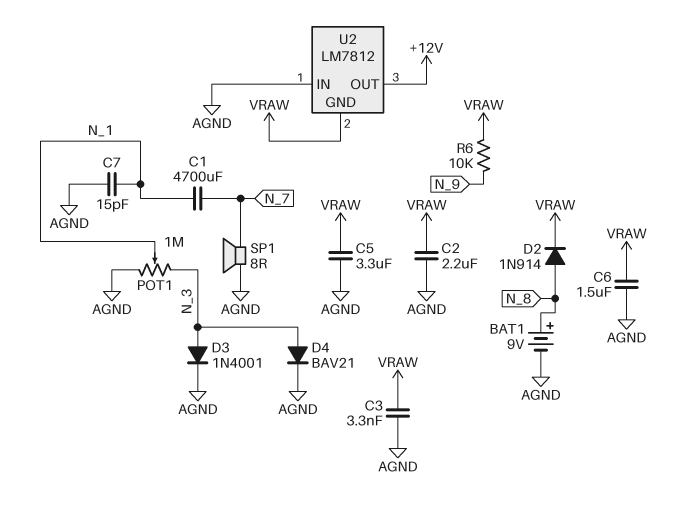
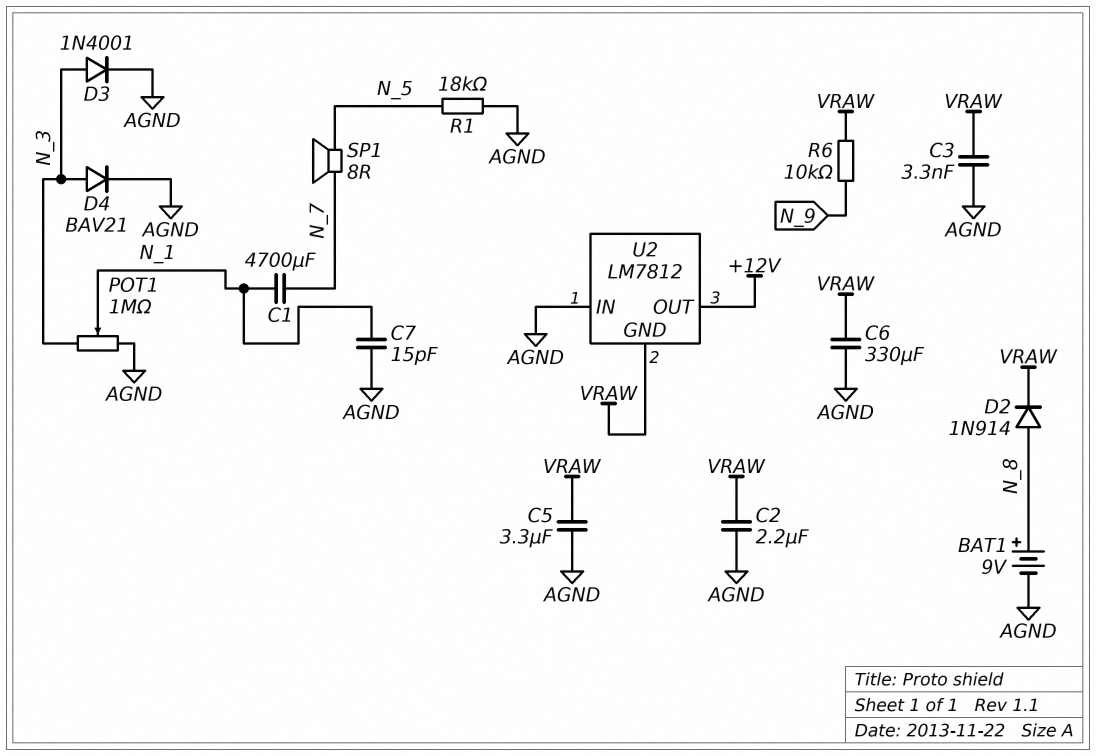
C6: 1.5uF (AGND, VRAW) -> 330uF (AGND, VRAW)
R1: none -> 18k (AGND, N_5)
SP1: speaker 8R (AGND, N_7) -> speaker 8R (N_5, N_7)

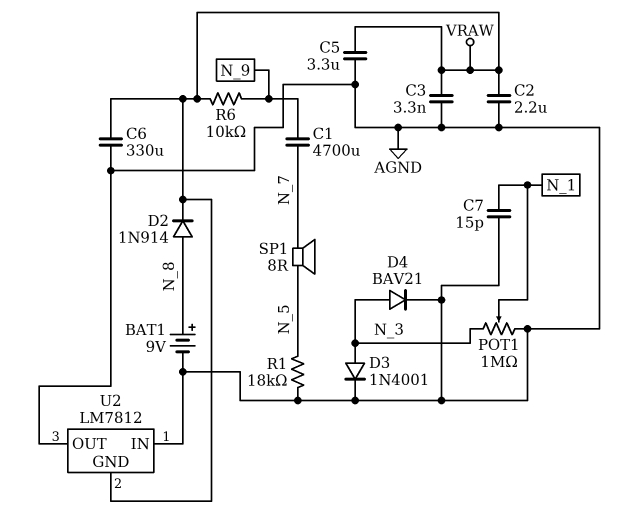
C1: 4700uF (N_1, N_7) -> 4700uF (N_7, N_9)
U2 pin OUT: +12V -> AGND

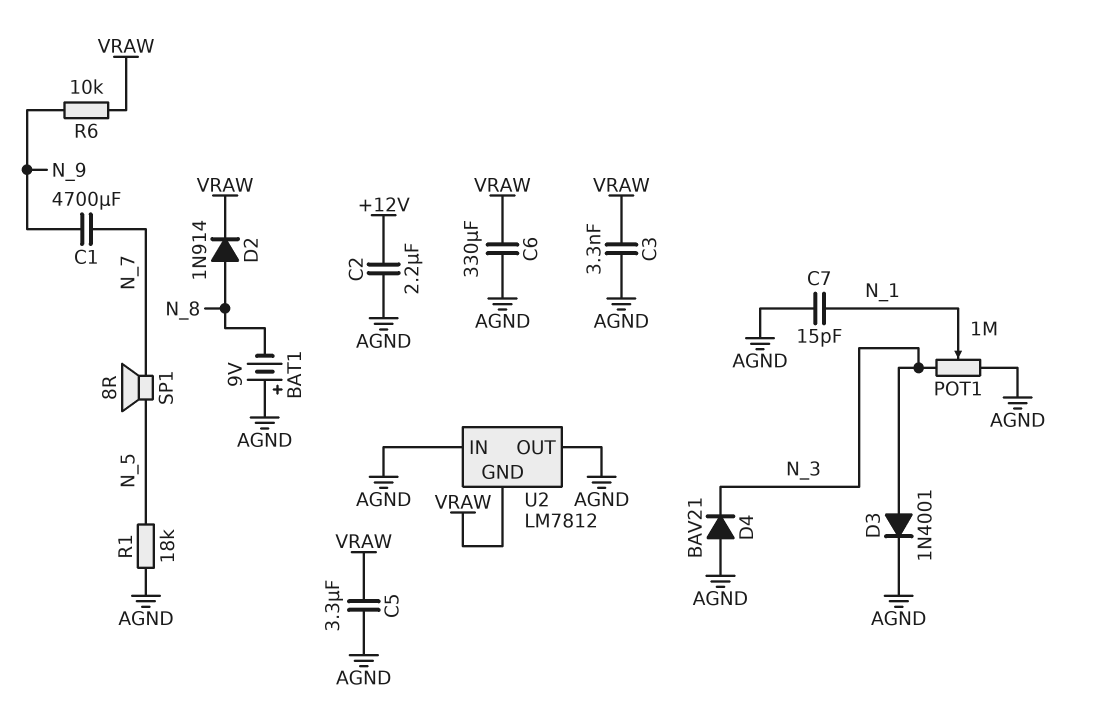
BAT1: 9V (plus N_8, minus AGND) -> 9V (plus AGND, minus N_8)
C2: 2.2uF (AGND, VRAW) -> 2.2uF (+12V, AGND)
D4: diode BAV21 (A N_3, K AGND) -> diode BAV21 (A AGND, K N_3)

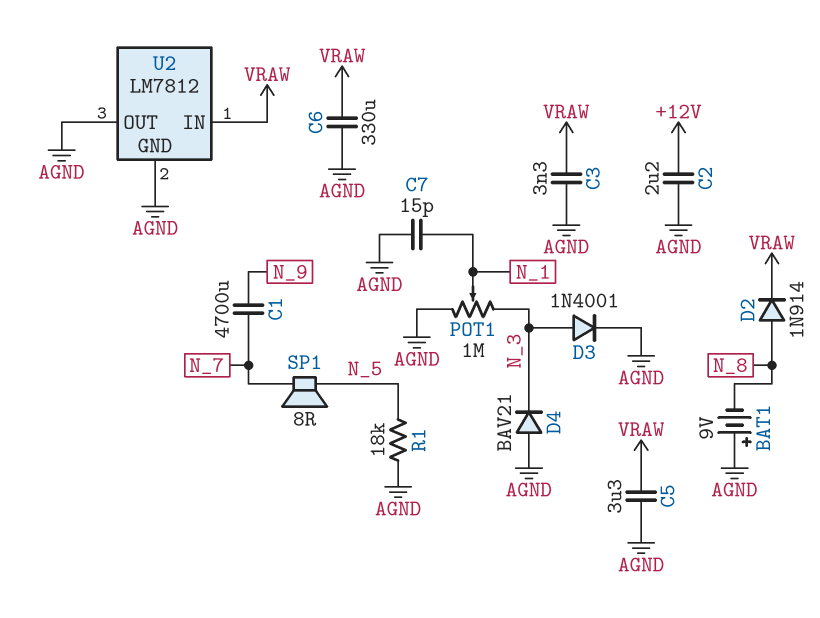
R6: 10k (N_9, VRAW) -> none
U2 pin GND: VRAW -> AGND
U2 pin IN: AGND -> VRAW

